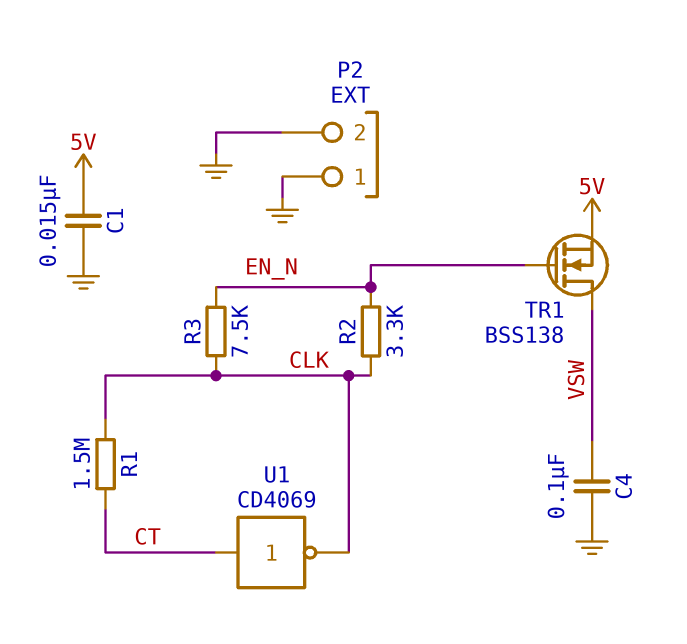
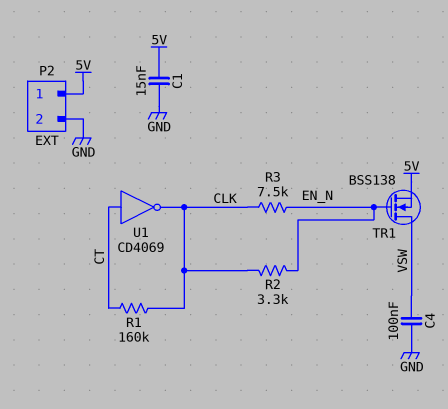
P2 pin 1: GND -> 5V
R1: 1.5M (CLK, CT) -> 160k (CLK, CT)

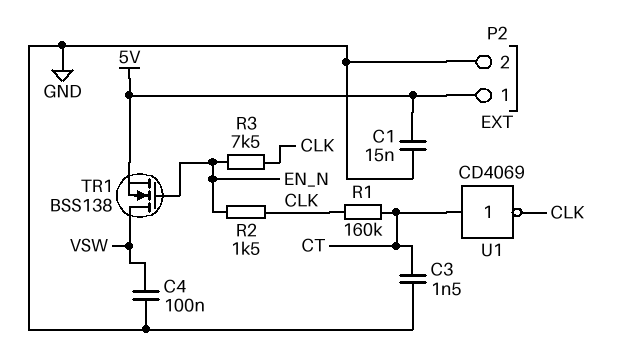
C3: none -> 1.5nF (CT, GND)
R2: 3.3k (CLK, EN_N) -> 1.5k (CLK, EN_N)

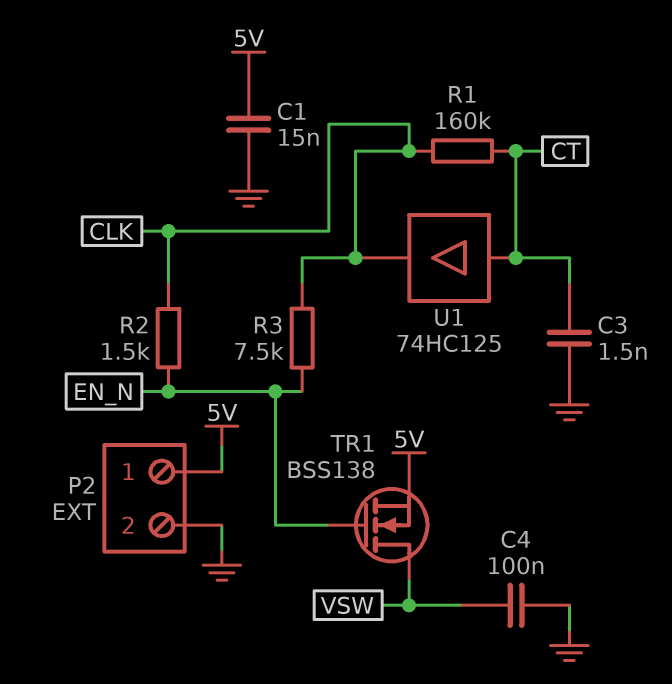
U1: NOT CD4069 (in CT, out CLK) -> buffer 74HC125 (in CT, out CLK)

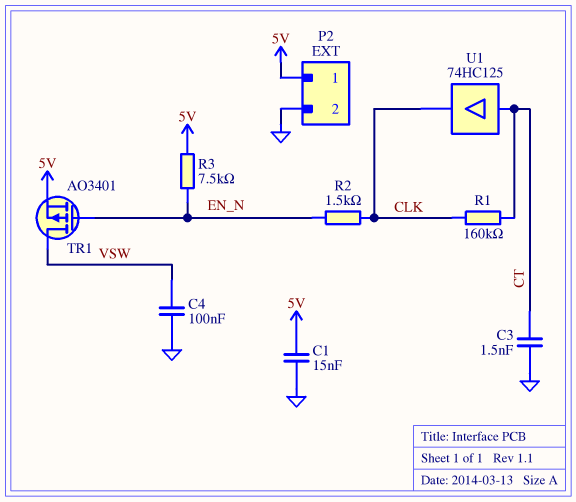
R3: 7.5k (CLK, EN_N) -> 7.5k (5V, EN_N)
TR1: NMOS BSS138 (G EN_N, D VSW, S 5V) -> PMOS AO3401 (G EN_N, D VSW, S 5V)

